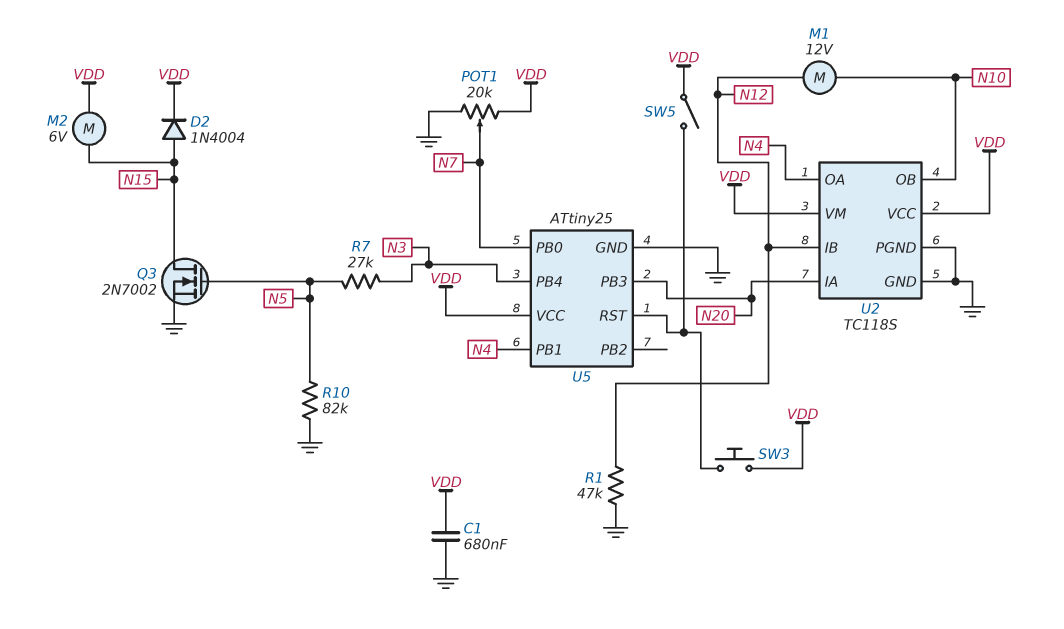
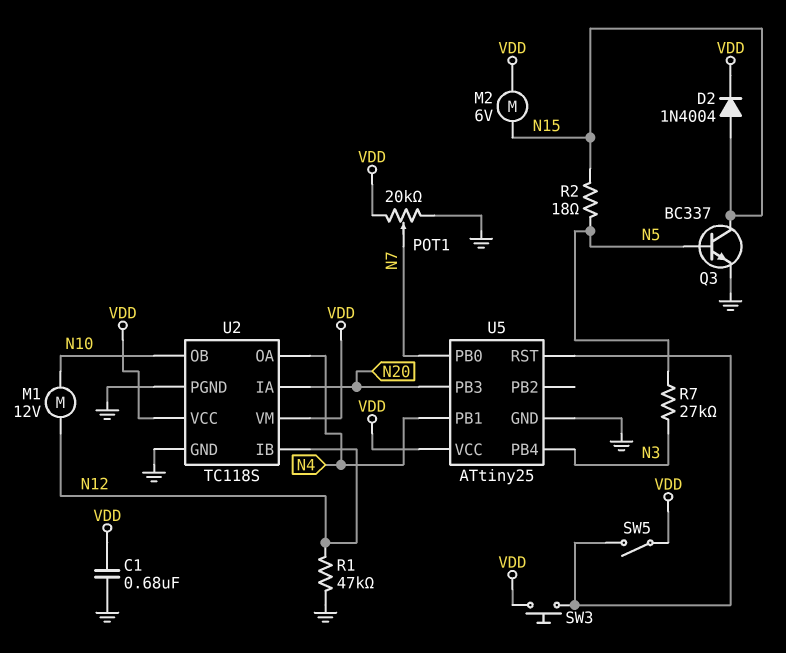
Q3: NMOS 2N7002 (G N5, D N15, S GND) -> NPN BC337 (B N5, C N15, E GND)
R2: none -> 18 (N5, N15)
R10: 82k (GND, N5) -> none

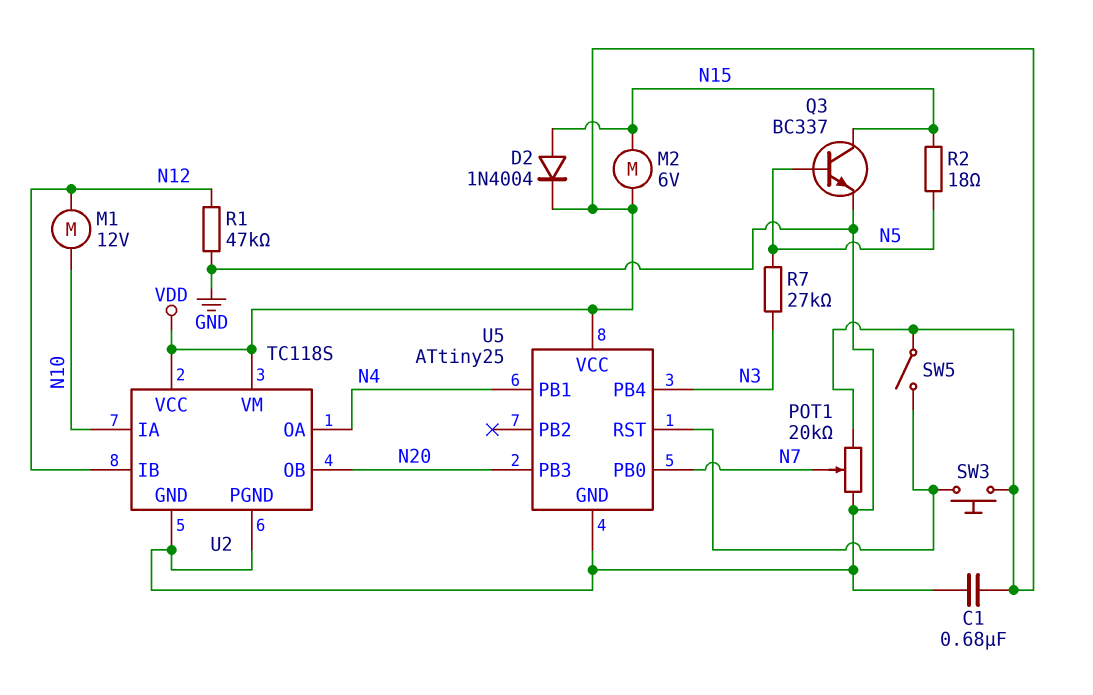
U2 pin IA: N20 -> N10
U2 pin OB: N10 -> N20

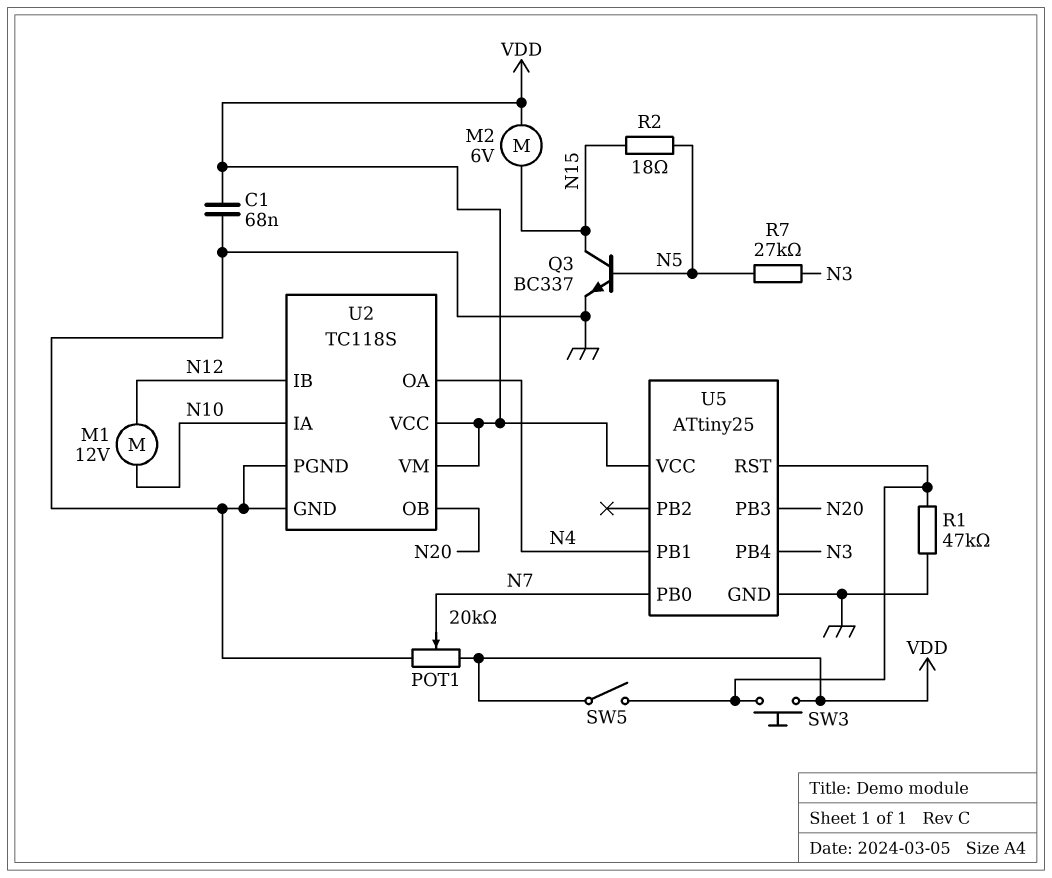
C1: 680nF (GND, VDD) -> 68nF (GND, VDD)
D2: diode 1N4004 (A N15, K VDD) -> none
R1: 47k (GND, N12) -> 47k (GND, U5/RST)

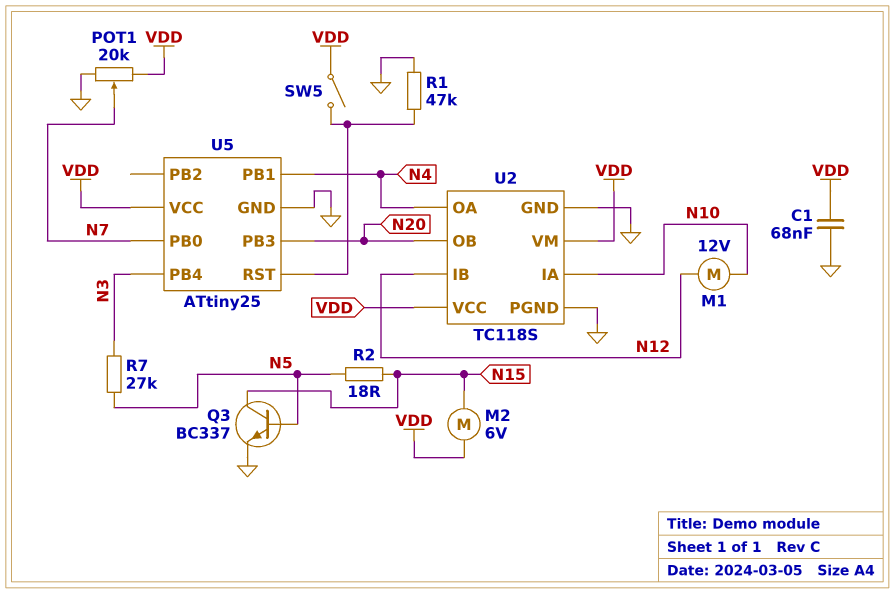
SW3: button (U5/RST, VDD) -> none

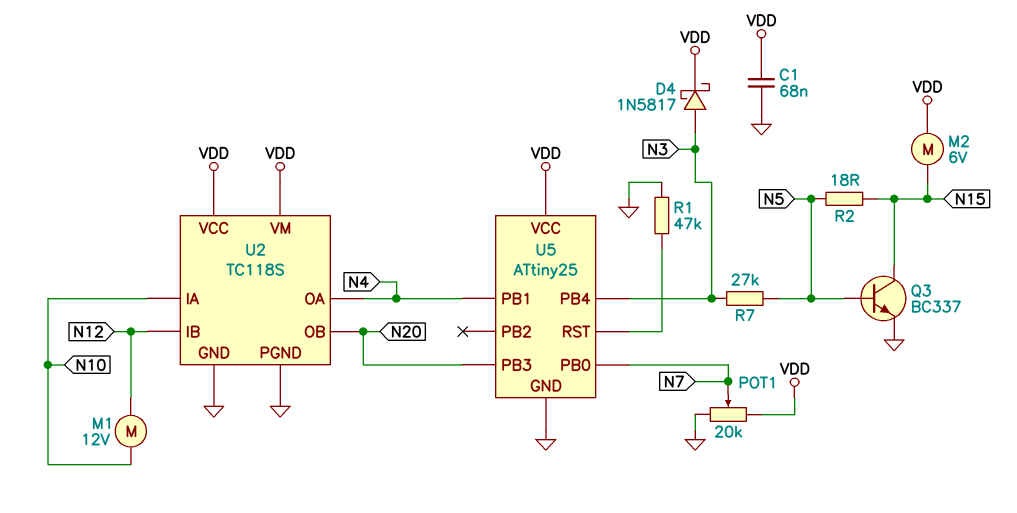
D4: none -> schottky 1N5817 (A N3, K VDD)
SW5: switch (U5/RST, VDD) -> none

